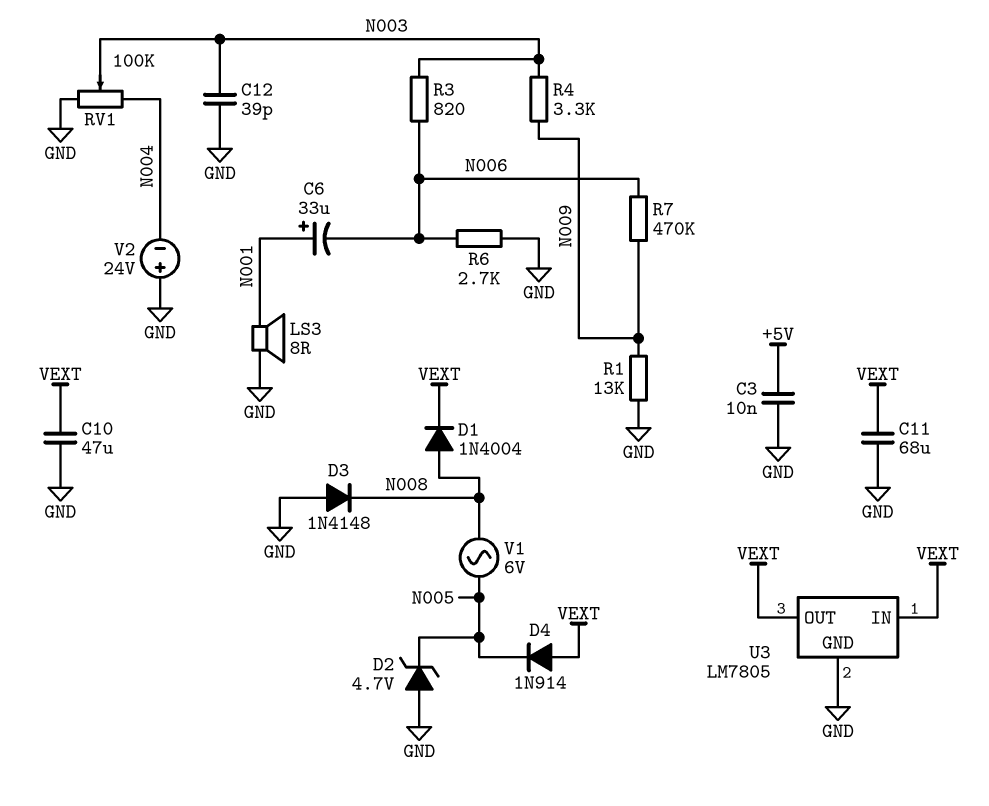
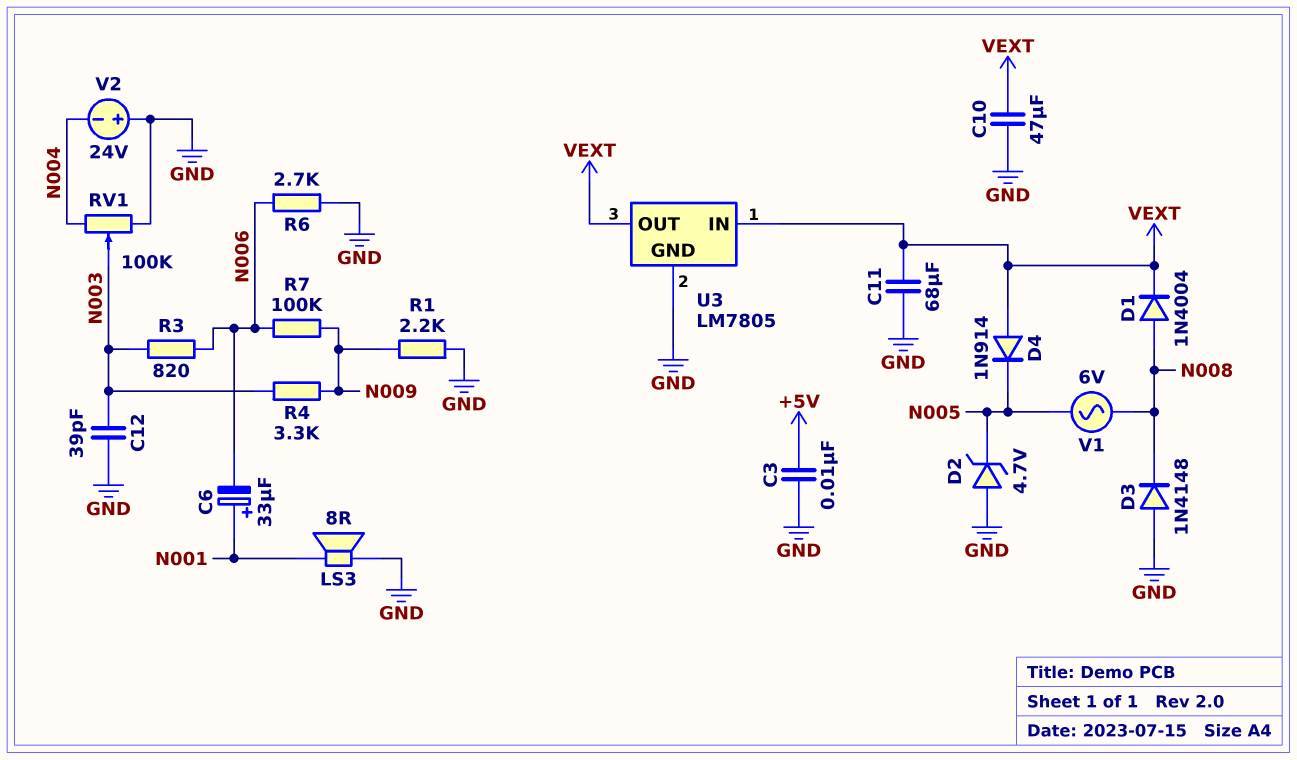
R1: 13k (GND, N009) -> 2.2k (GND, N009)
R7: 470k (N006, N009) -> 100k (N006, N009)

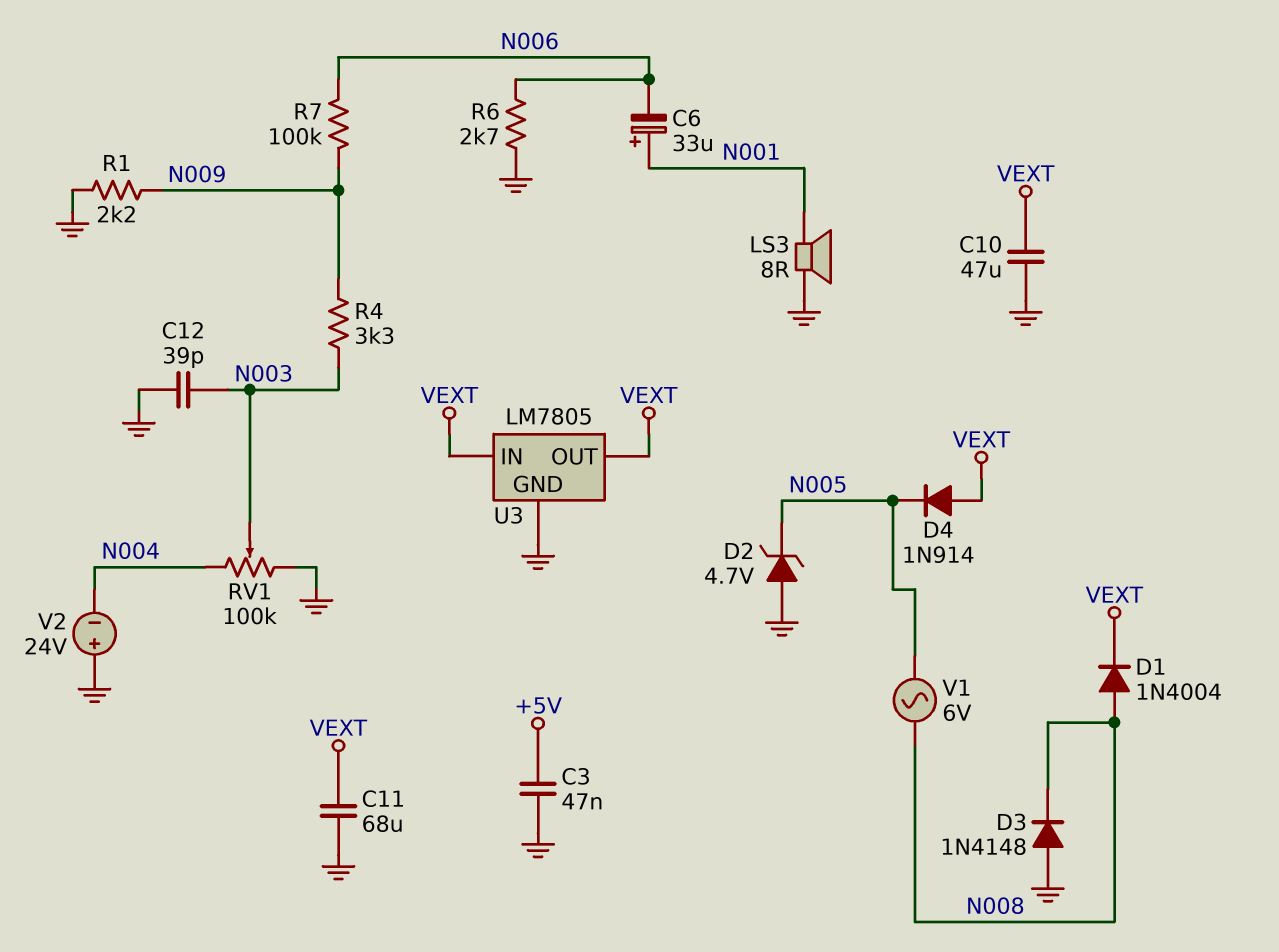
C3: 10nF (+5V, GND) -> 47nF (+5V, GND)
R3: 820 (N003, N006) -> none

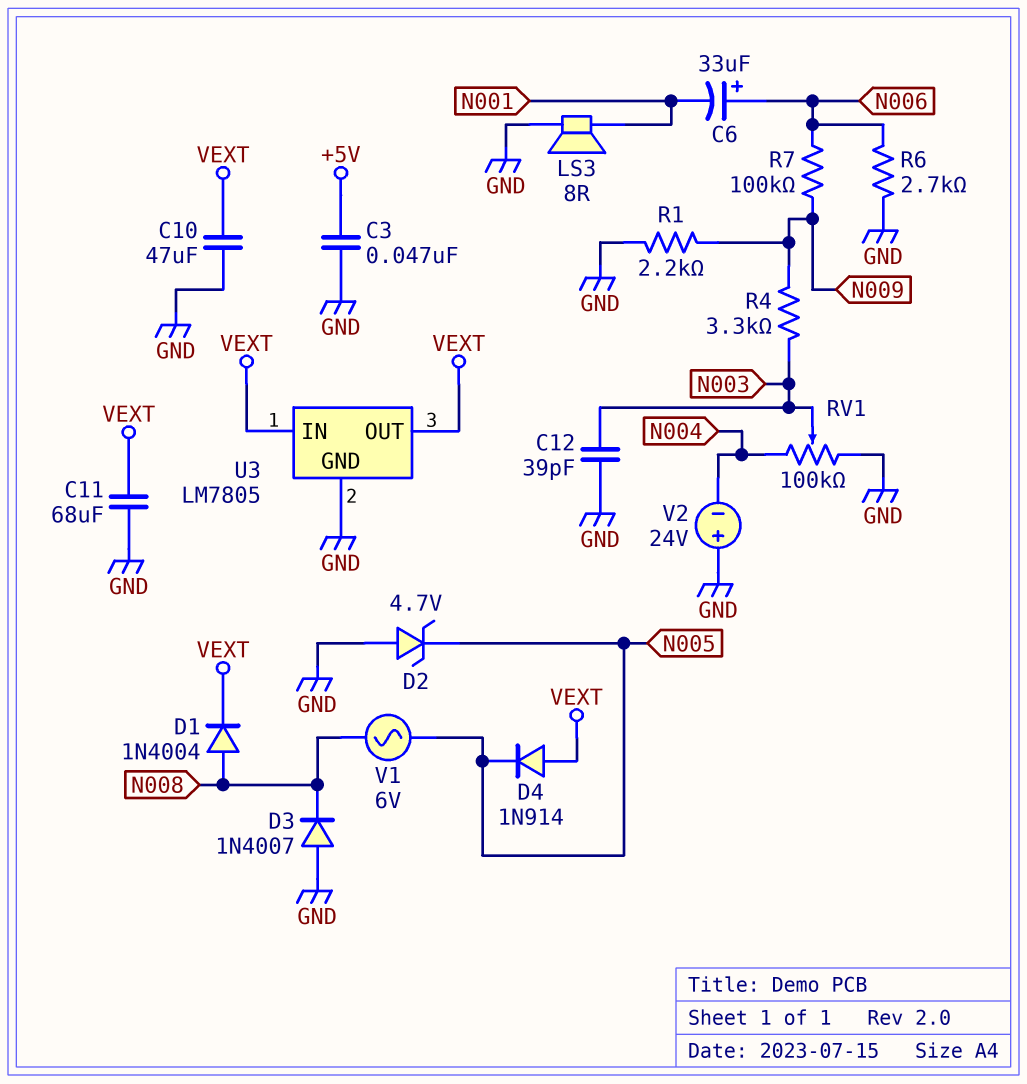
C6: 33uF (plus N001, minus N006) -> 33uF (plus N006, minus N001)
D3: diode 1N4148 (A GND, K N008) -> diode 1N4007 (A GND, K N008)

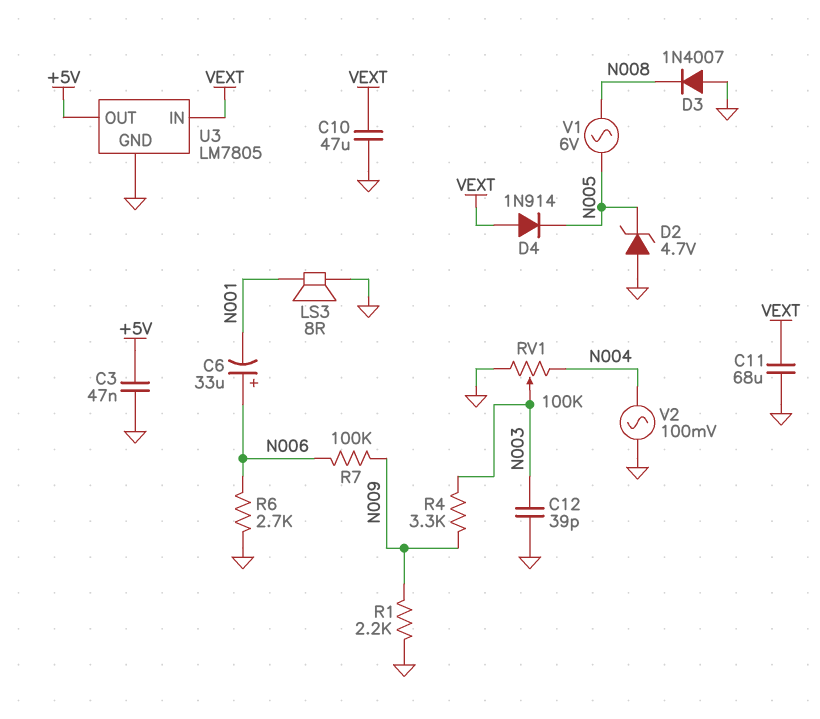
D1: diode 1N4004 (A N008, K VEXT) -> none
U3 pin OUT: VEXT -> +5V
V2: 24V (plus GND, minus N004) -> AC 100mV (GND, N004)

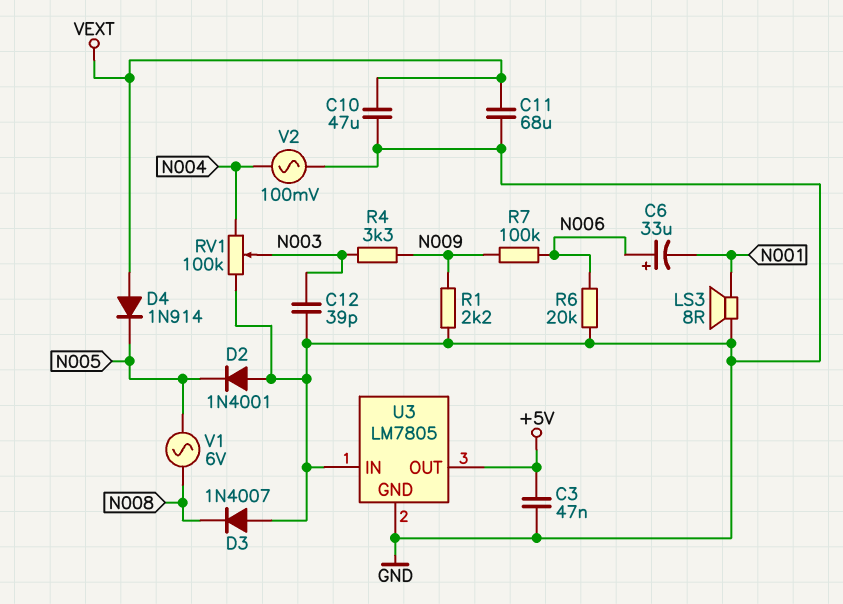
D2: zener 4.7V (A GND, K N005) -> diode 1N4001 (A GND, K N005)
R6: 2.7k (GND, N006) -> 20k (GND, N006)
U3 pin IN: VEXT -> GND

